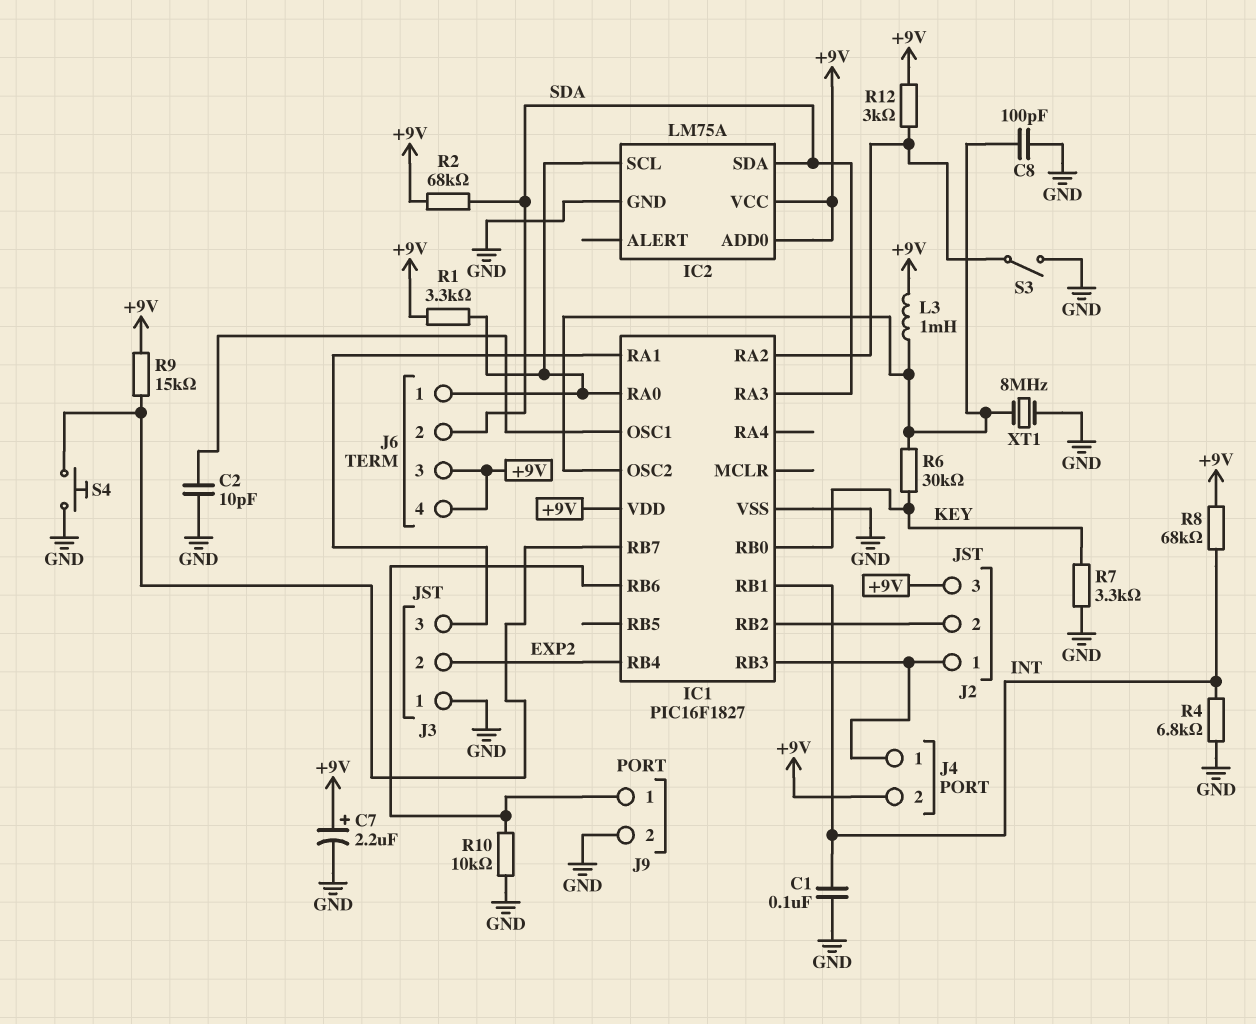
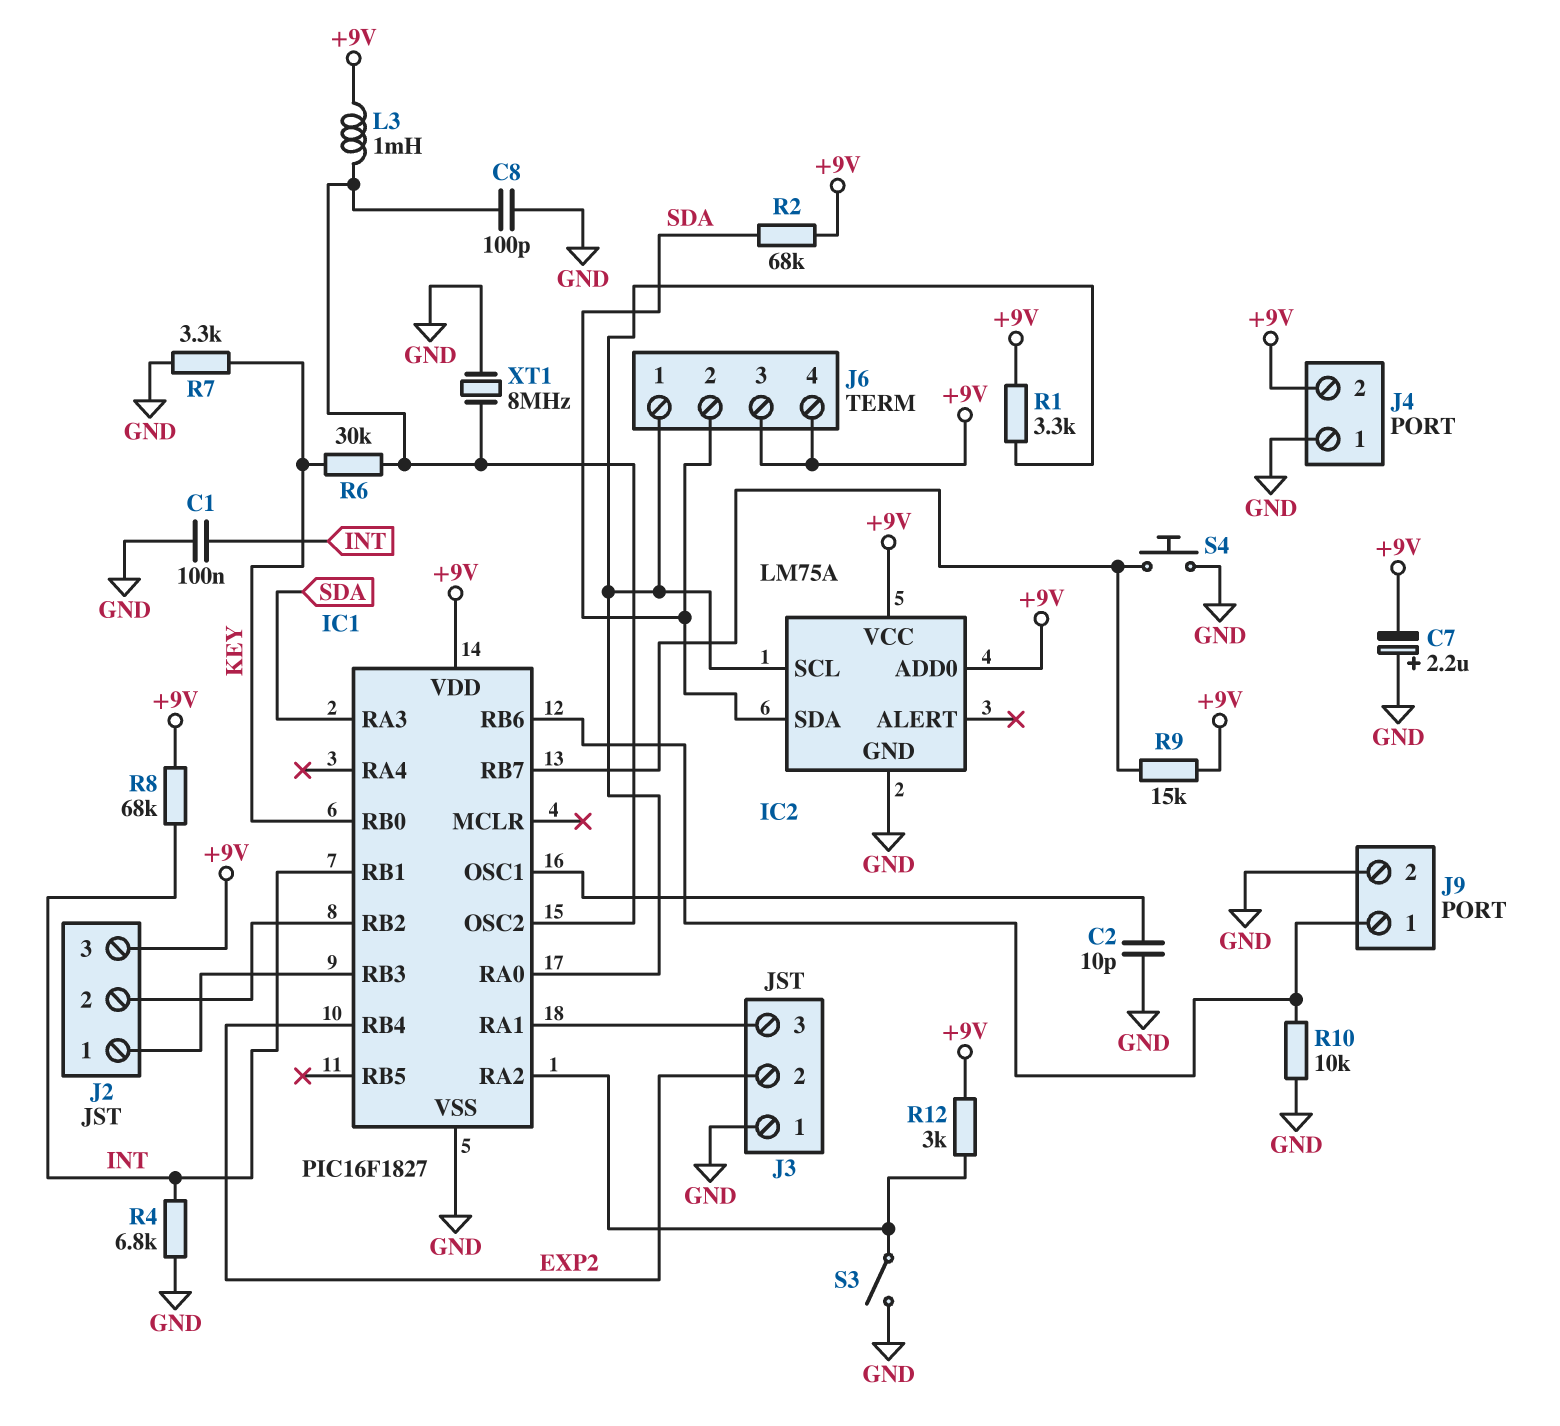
C7: 2.2uF (plus +9V, minus GND) -> 2.2uF (plus GND, minus +9V)
J4 pin 1: IC1/RB3 -> GND

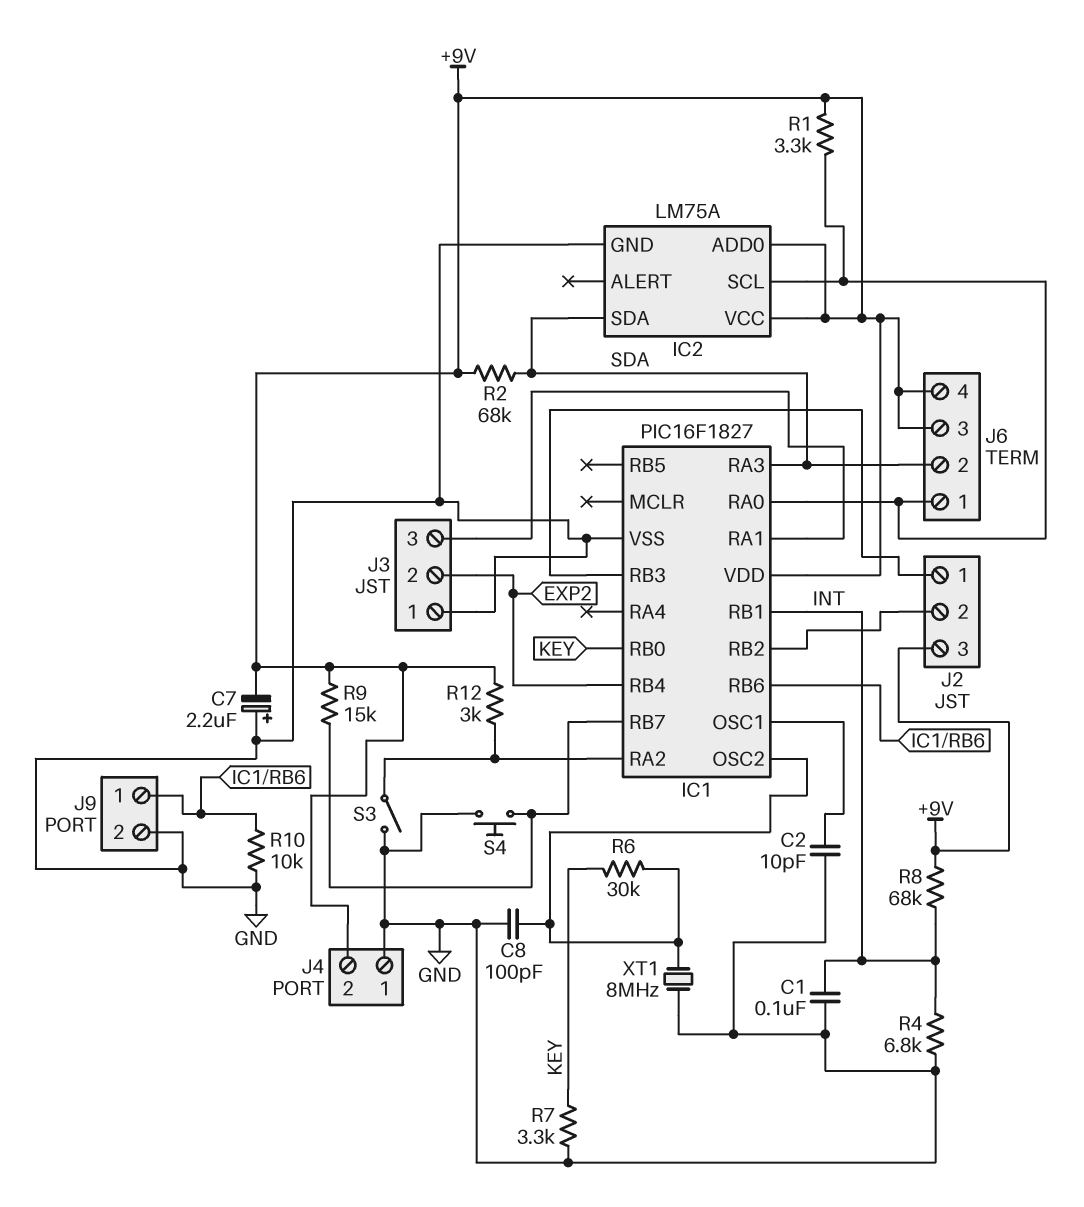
L3: 1mH (+9V, IC1/OSC2) -> none

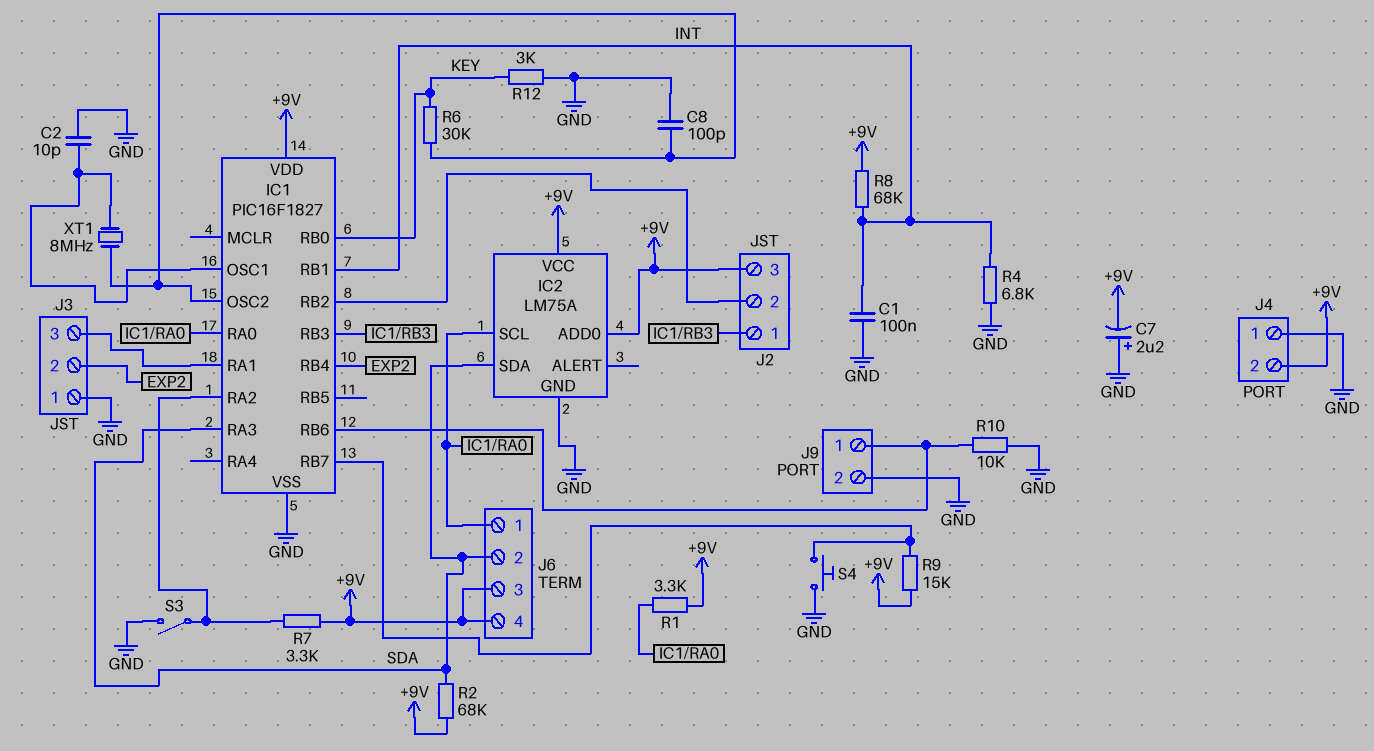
R7: 3.3k (GND, KEY) -> 3.3k (+9V, IC1/RA2)
R12: 3k (+9V, IC1/RA2) -> 3k (GND, KEY)
XT1: 8MHz (GND, IC1/OSC2) -> 8MHz (IC1/OSC1, IC1/OSC2)

